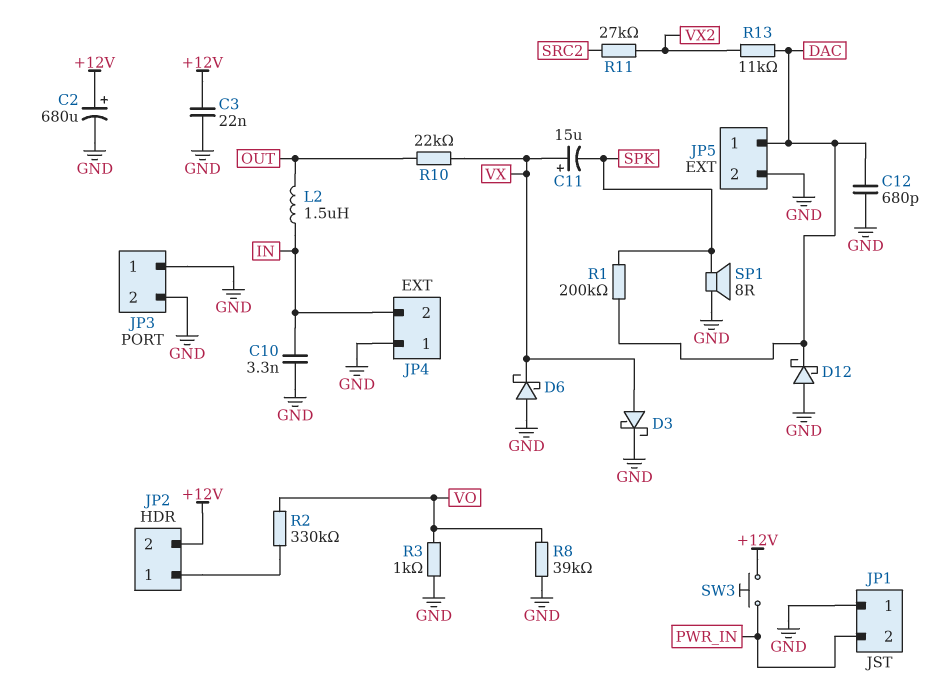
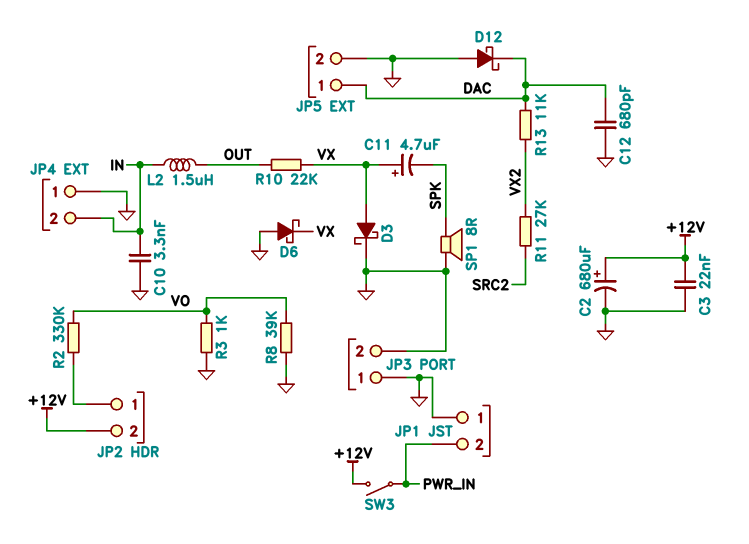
C11: 15uF (plus VX, minus SPK) -> 4.7uF (plus VX, minus SPK)
R1: 200k (DAC, SPK) -> none
SW3: button (+12V, PWR_IN) -> switch (+12V, PWR_IN)

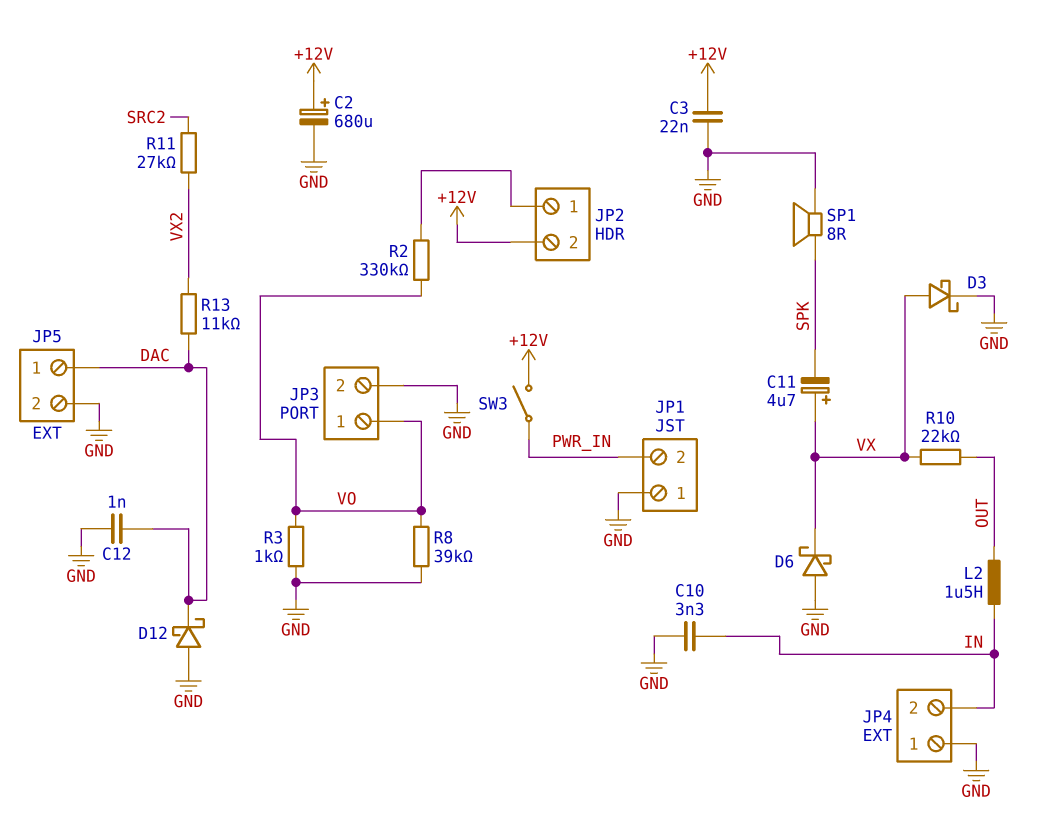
C12: 680pF (DAC, GND) -> 1nF (DAC, GND)
JP3 pin 1: GND -> VO

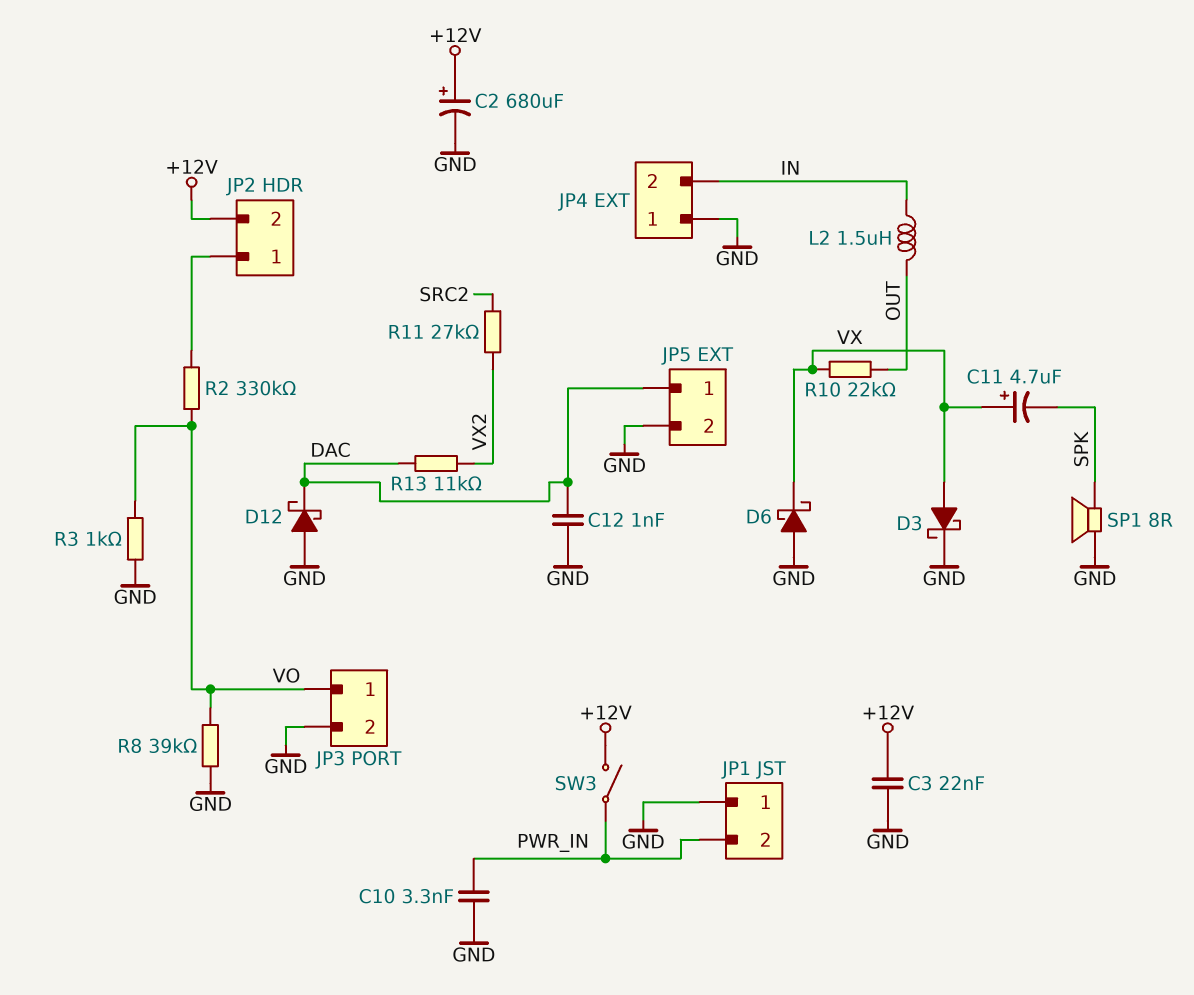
C10: 3.3nF (GND, IN) -> 3.3nF (GND, PWR_IN)

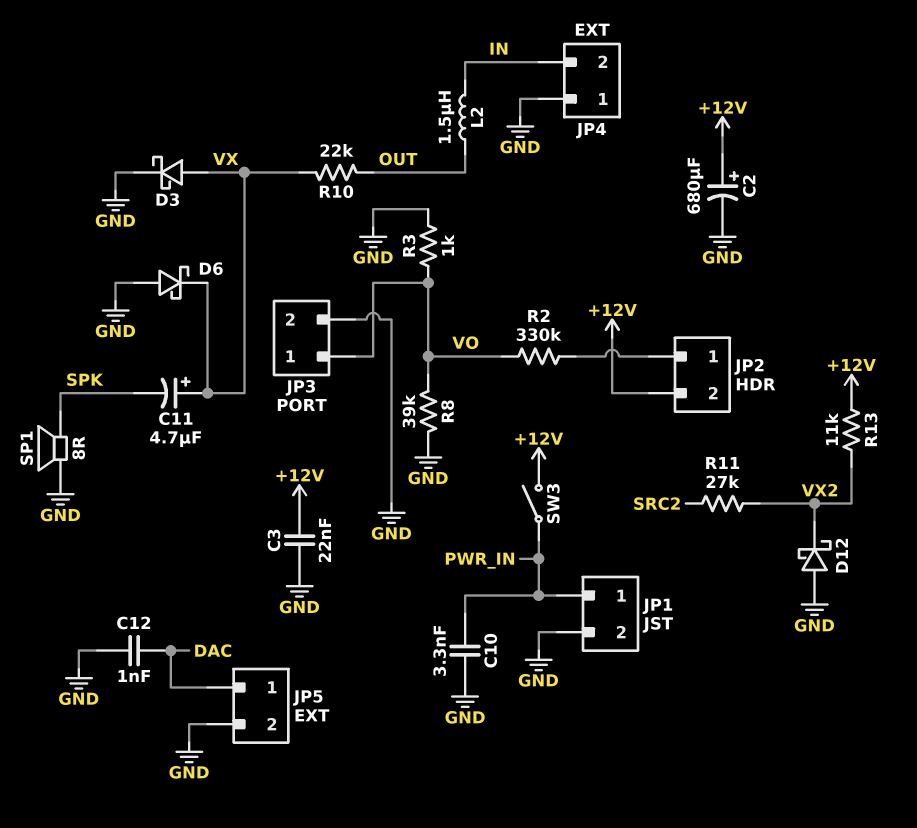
D12: schottky (A GND, K DAC) -> schottky (A GND, K VX2)
JP1 pin 1: GND -> PWR_IN
JP1 pin 2: PWR_IN -> GND
R13: 11k (DAC, VX2) -> 11k (+12V, VX2)

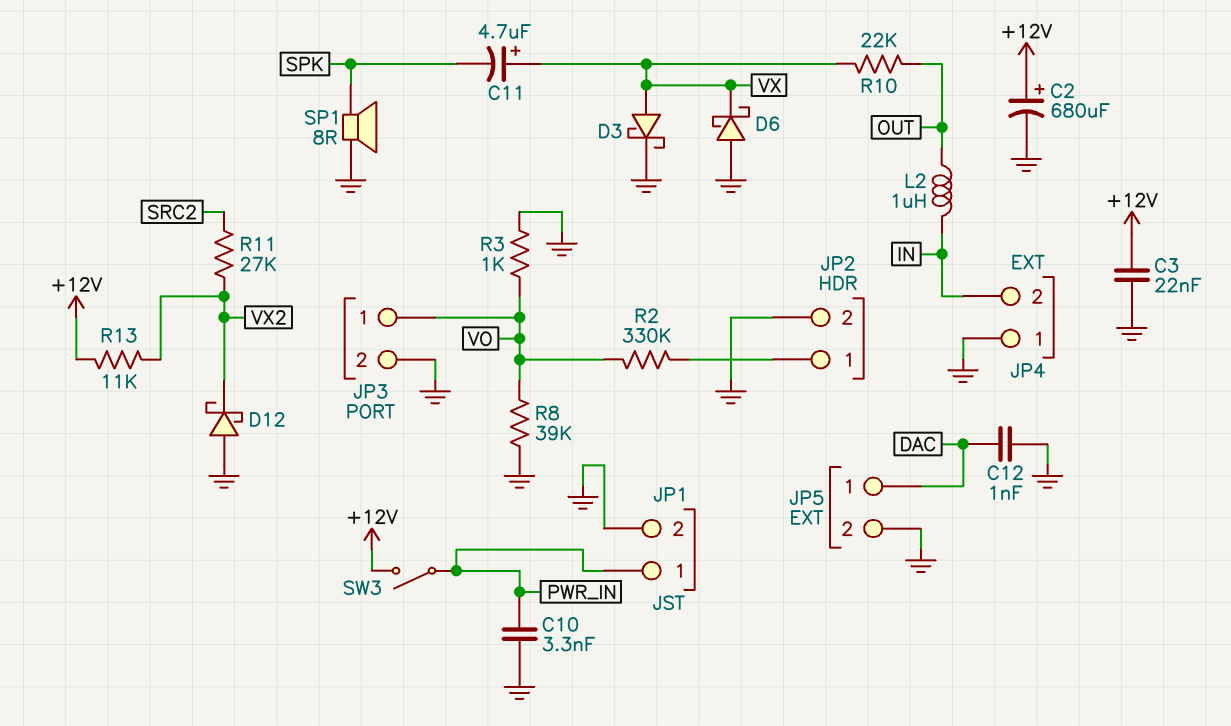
JP2 pin 2: +12V -> GND
L2: 1.5uH (IN, OUT) -> 1uH (IN, OUT)

